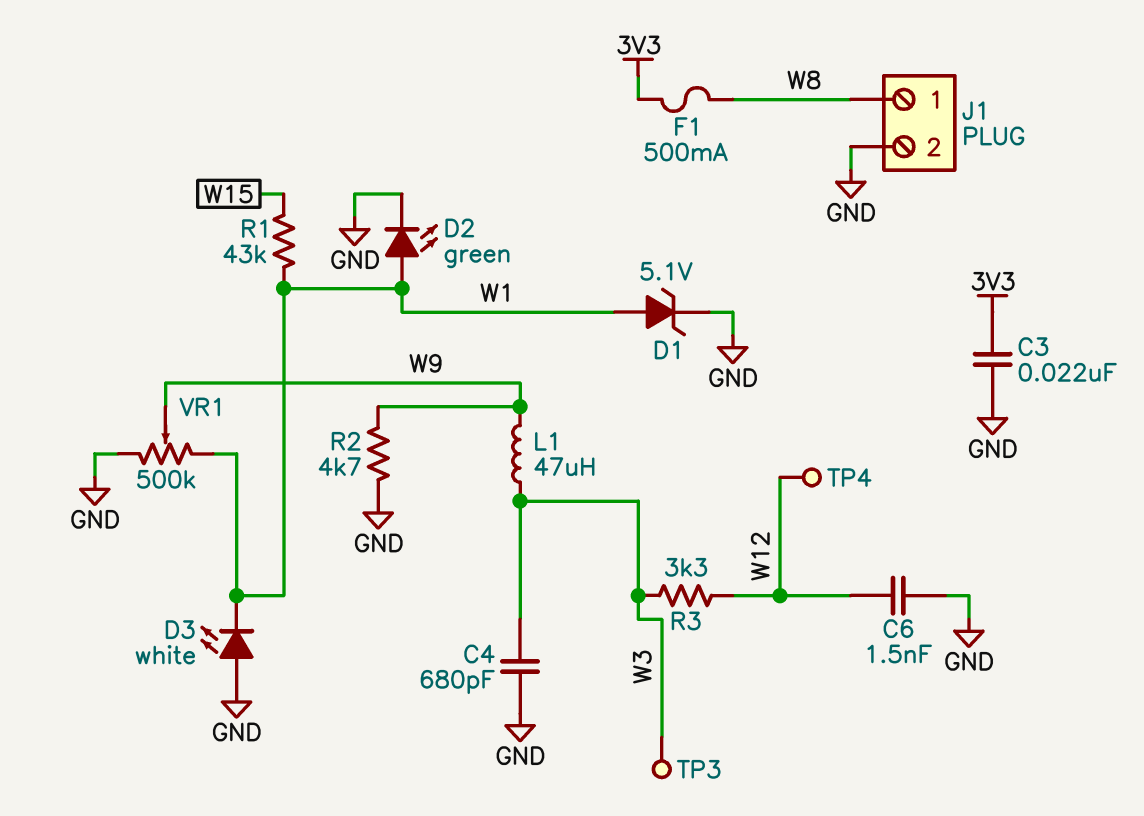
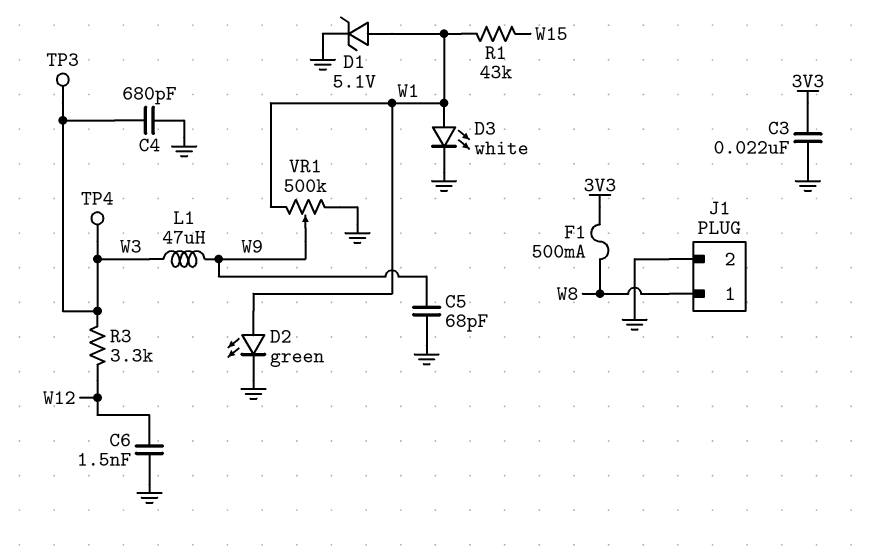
C5: none -> 68pF (GND, W9)
D3: LED white (A GND, K W1) -> LED white (A W1, K GND)
R2: 4.7k (GND, W9) -> none
TP4: test point (W12) -> test point (W3)

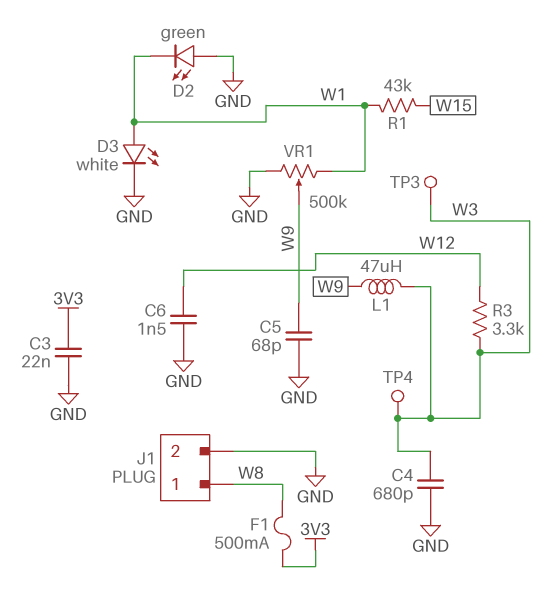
D1: zener 5.1V (A W1, K GND) -> none
D2: LED green (A W1, K GND) -> LED green (A GND, K W1)

